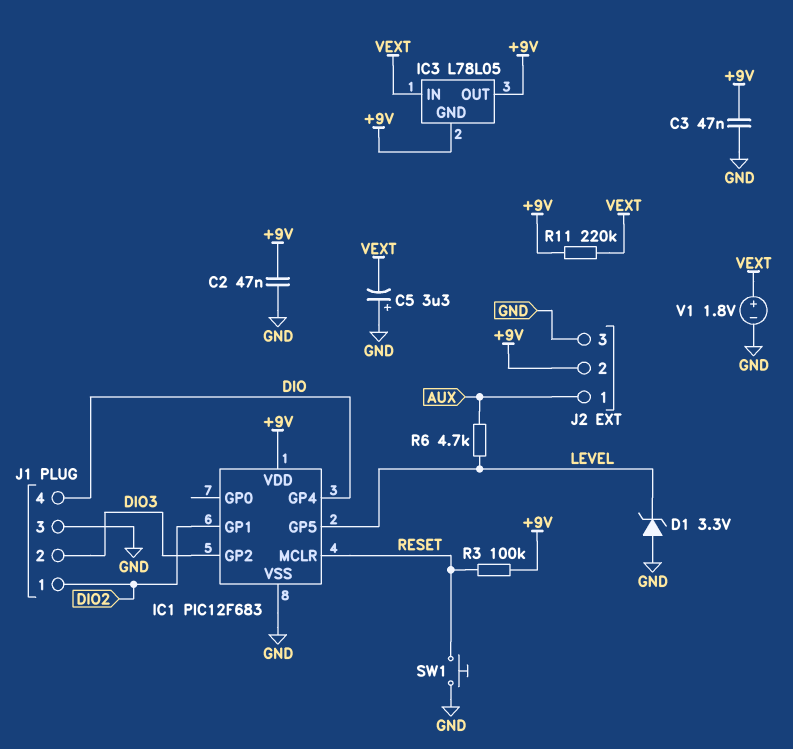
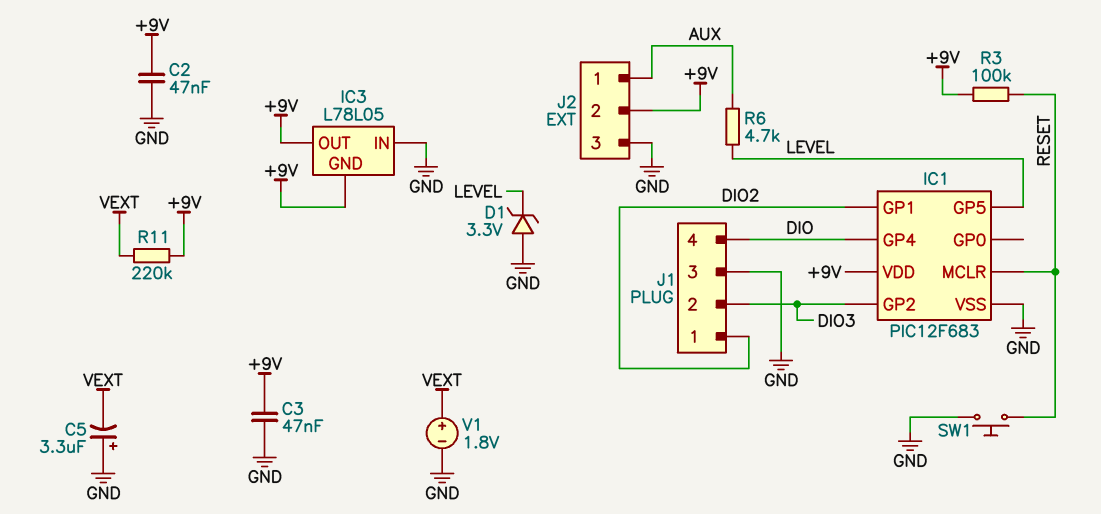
IC3 pin IN: VEXT -> GND

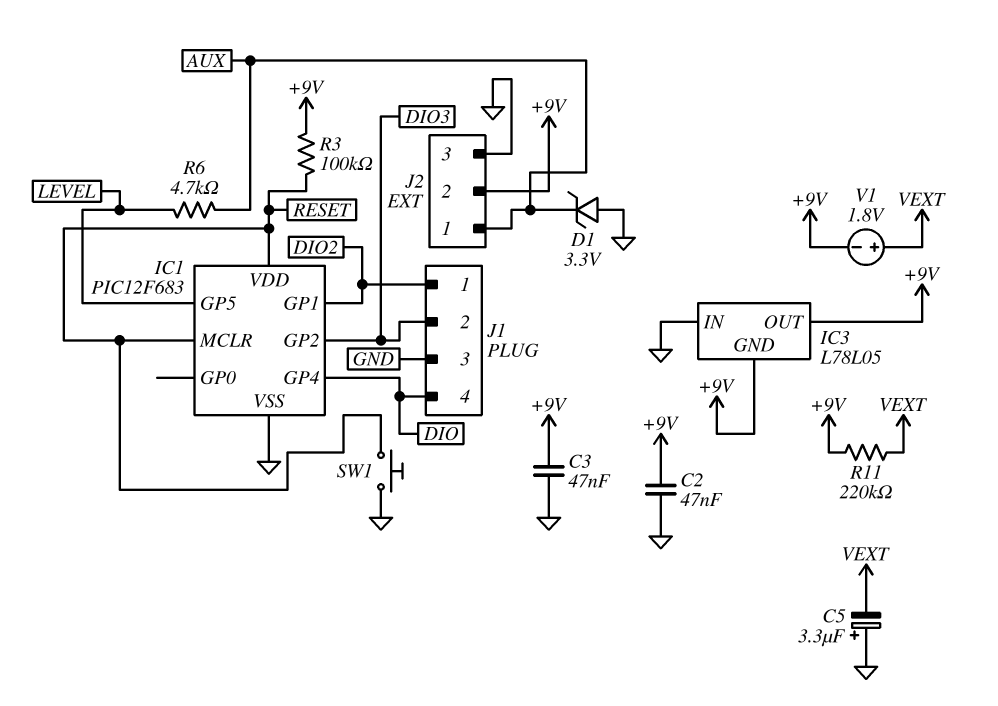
D1: zener 3.3V (A GND, K LEVEL) -> zener 3.3V (A GND, K AUX)
IC1 pin VDD: +9V -> RESET
V1: 1.8V (plus VEXT, minus GND) -> 1.8V (plus VEXT, minus +9V)

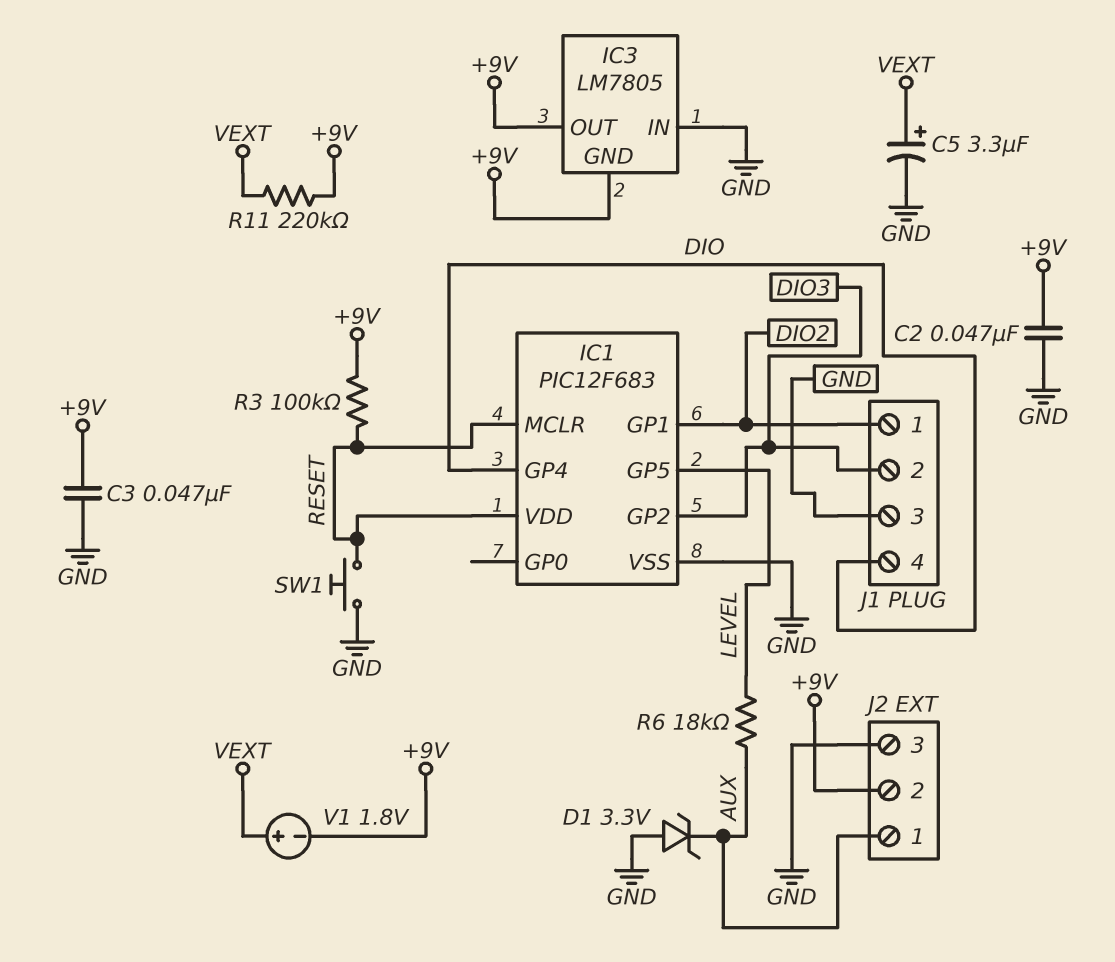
C5: 3.3uF (plus GND, minus VEXT) -> 3.3uF (plus VEXT, minus GND)
IC3: L78L05 -> LM7805
R6: 4.7k (AUX, LEVEL) -> 18k (AUX, LEVEL)

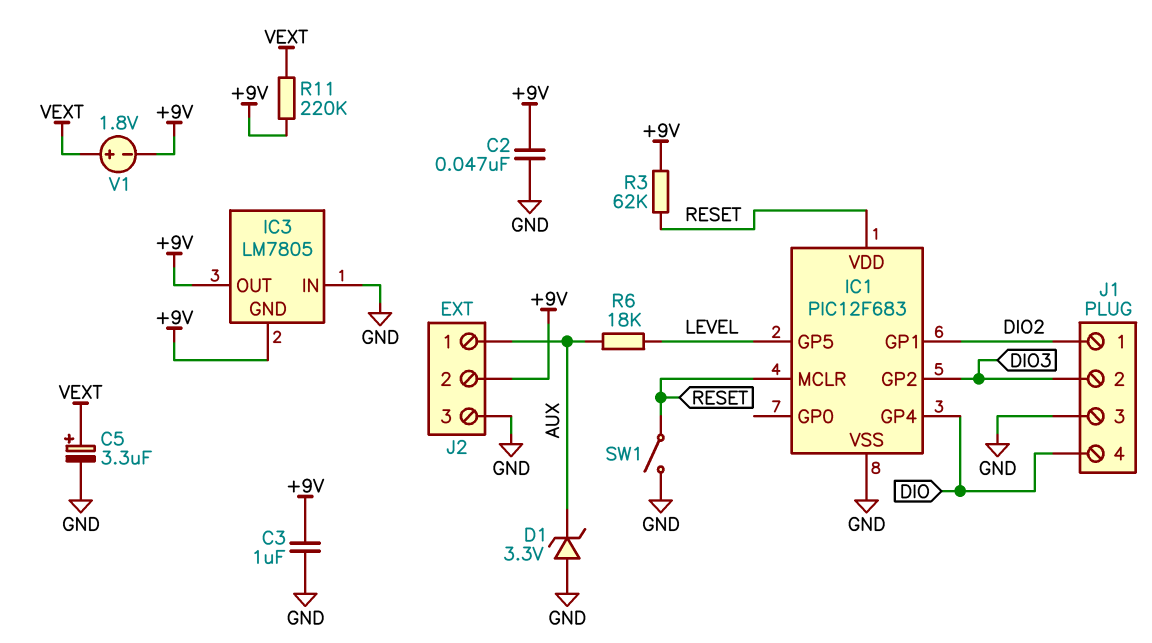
C3: 47nF (+9V, GND) -> 1uF (+9V, GND)
R3: 100k (+9V, RESET) -> 62k (+9V, RESET)
SW1: button (GND, RESET) -> switch (GND, RESET)

